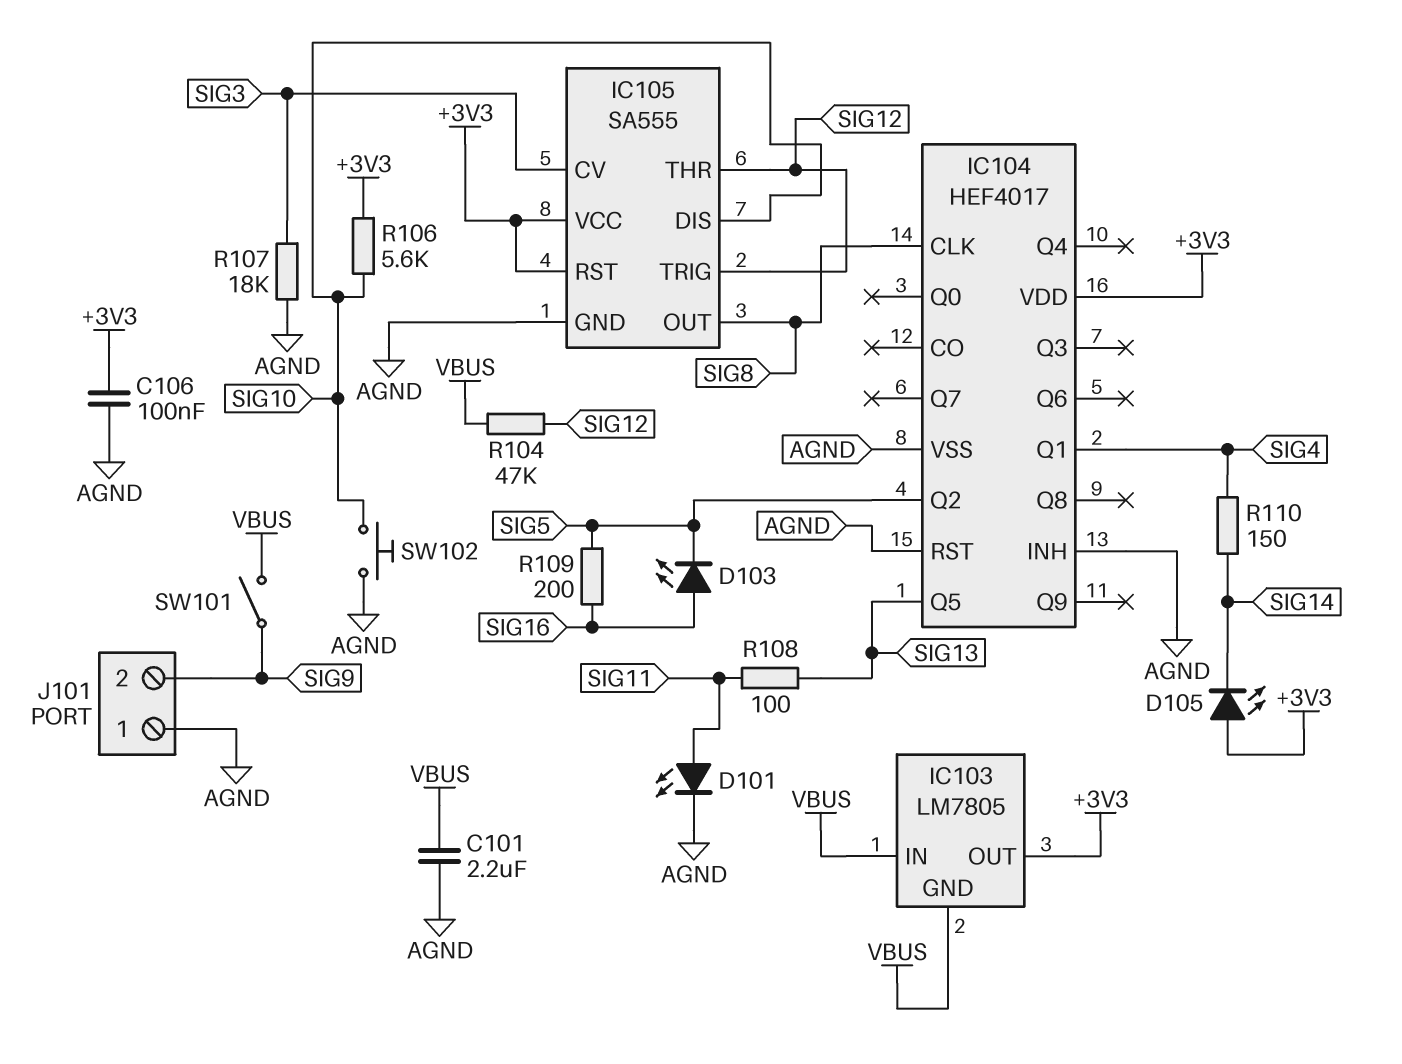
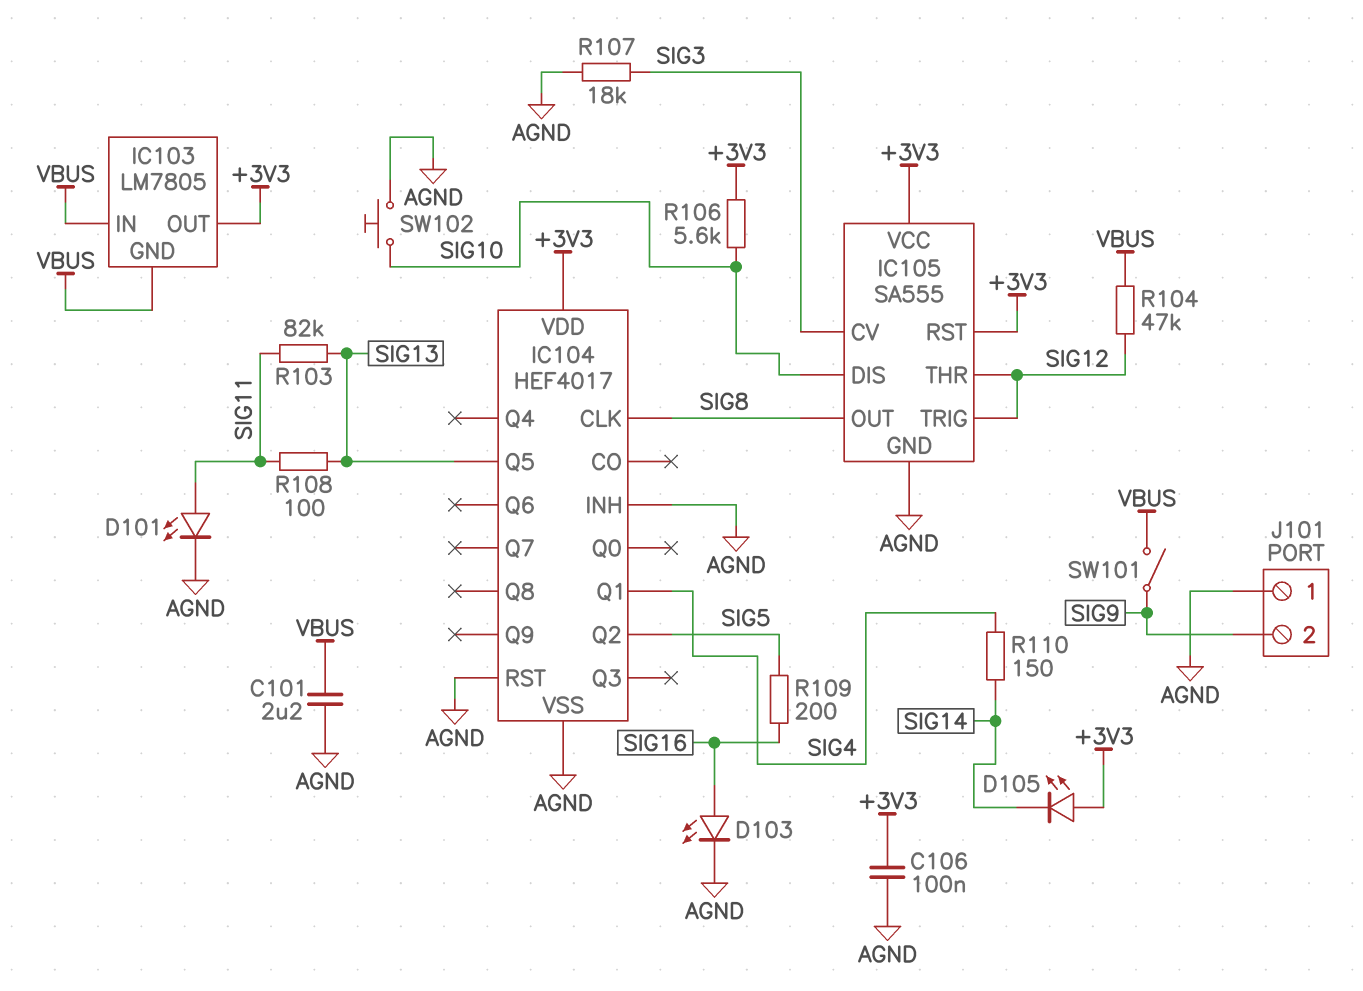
D103: LED (A SIG16, K SIG5) -> LED (A SIG16, K AGND)
R103: none -> 82k (SIG11, SIG13)

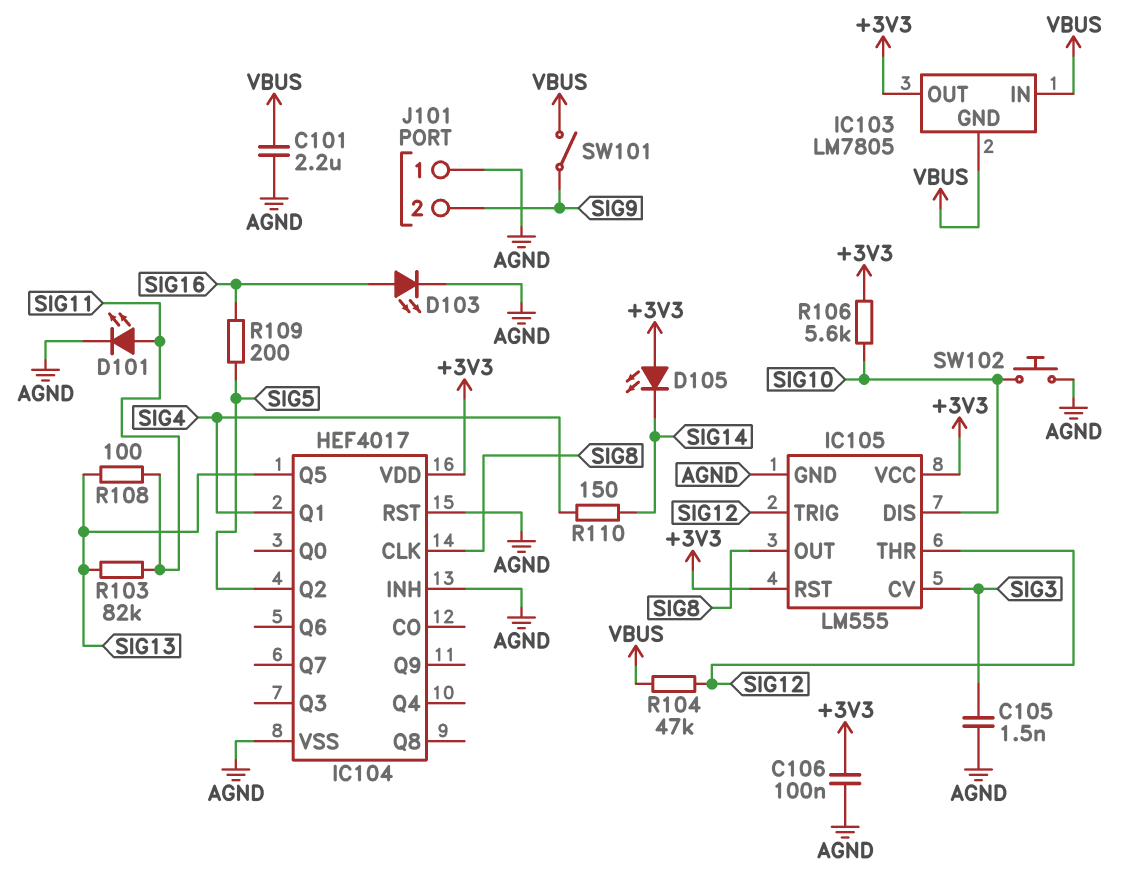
C105: none -> 1.5nF (AGND, SIG3)
IC105: SA555 -> LM555
R107: 18k (AGND, SIG3) -> none

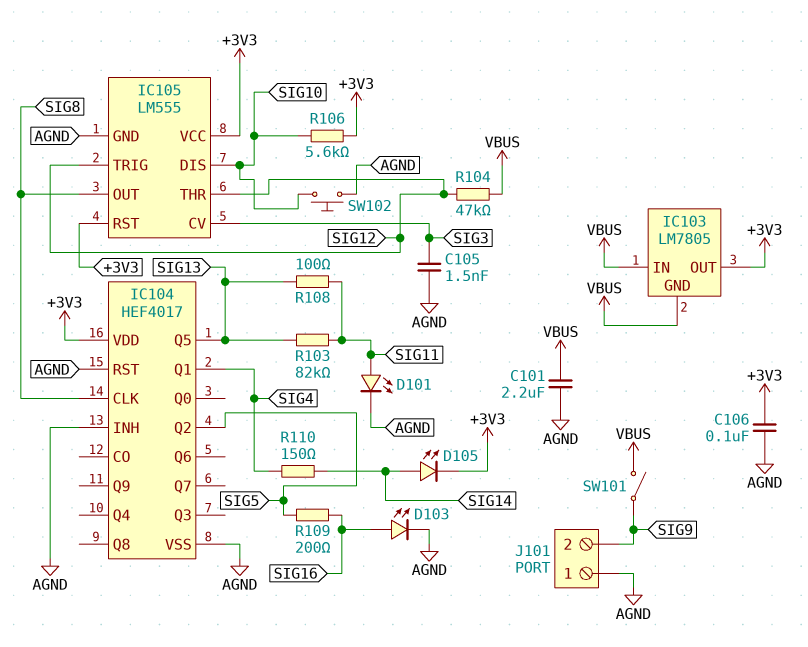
D105: LED (A +3V3, K SIG14) -> LED (A SIG14, K +3V3)

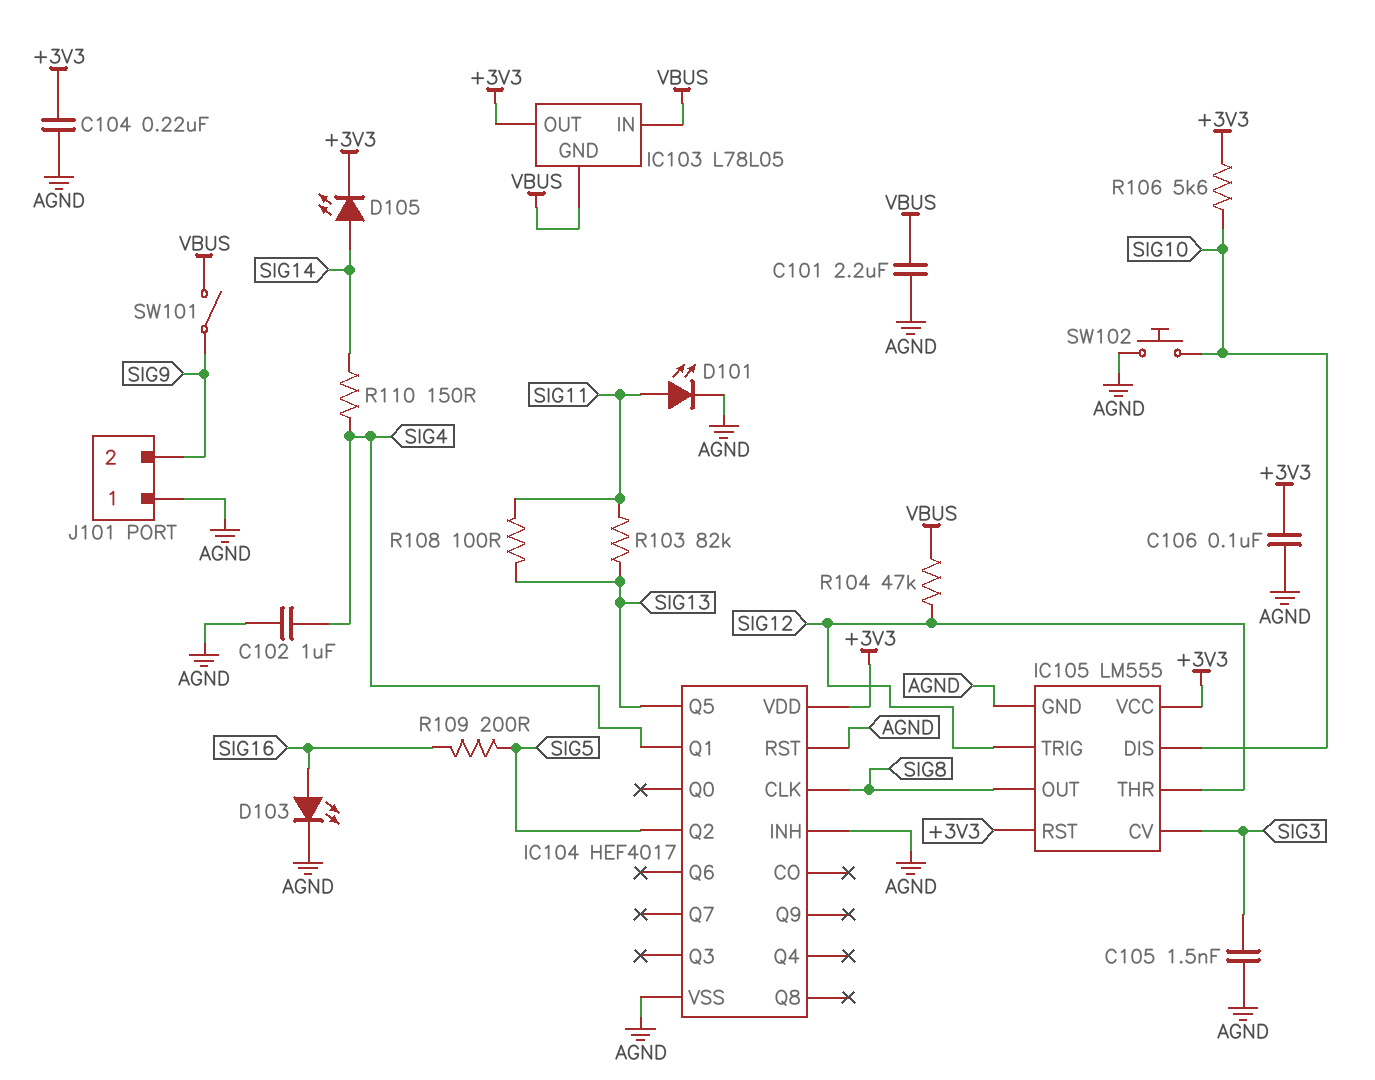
C102: none -> 1uF (AGND, SIG4)
C104: none -> 220nF (+3V3, AGND)
IC103: LM7805 -> L78L05

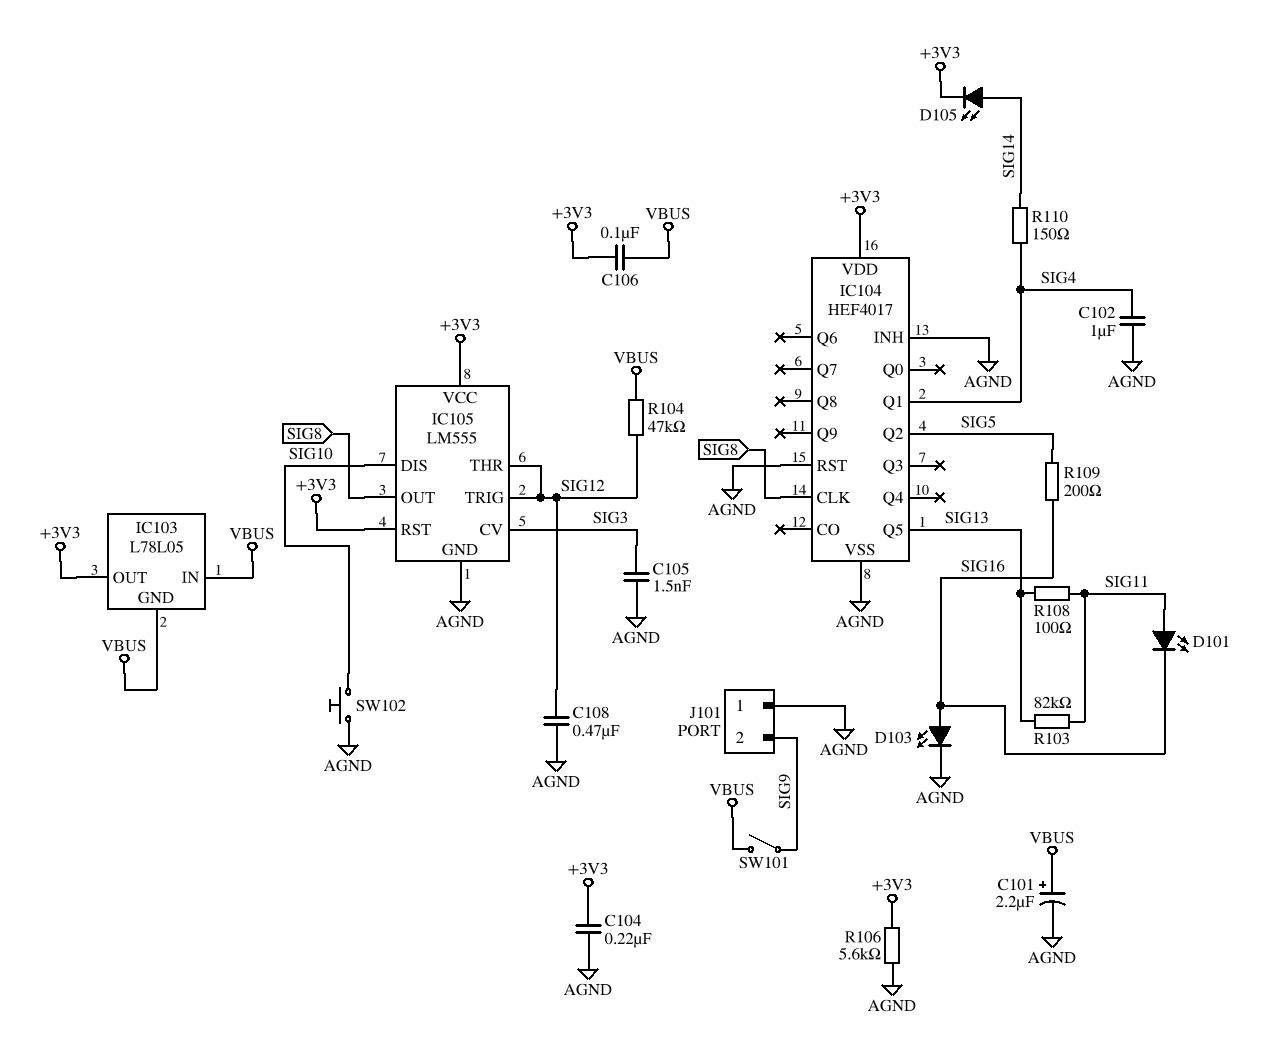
C101: 2.2uF (AGND, VBUS) -> 2.2uF (plus VBUS, minus AGND)
C106: 100nF (+3V3, AGND) -> 100nF (+3V3, VBUS)
C108: none -> 470nF (AGND, SIG12)
D101: LED (A SIG11, K AGND) -> LED (A SIG11, K SIG16)
R106: 5.6k (+3V3, SIG10) -> 5.6k (+3V3, AGND)

